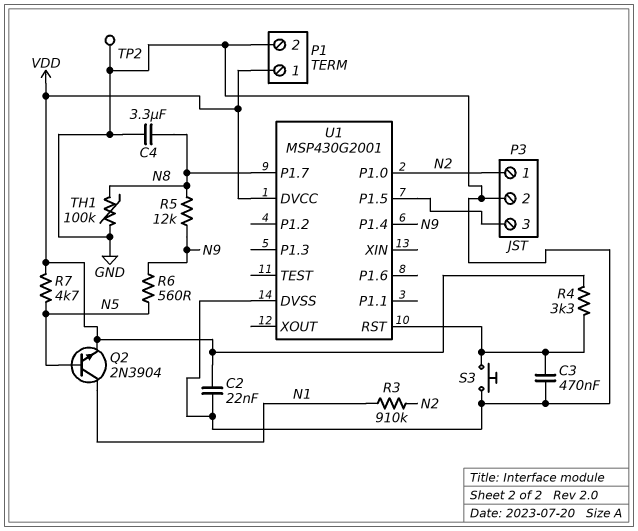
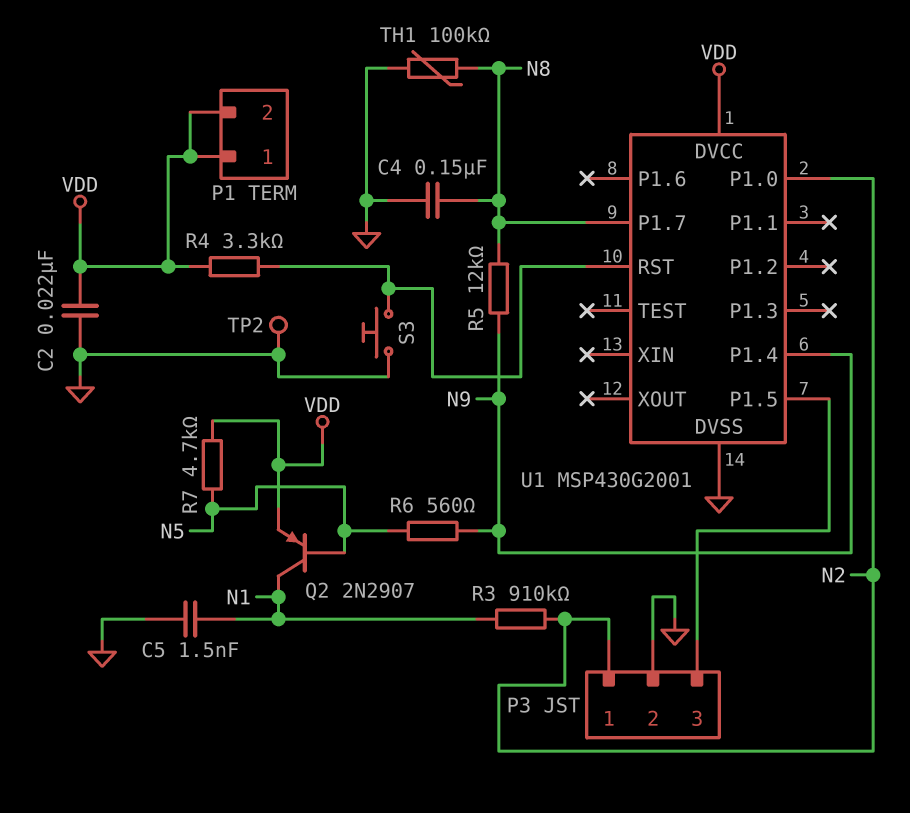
C3: 470nF (GND, U1/RST) -> none
C4: 3.3uF (GND, N8) -> 150nF (GND, N8)
C5: none -> 1.5nF (GND, N1)
P1 pin 2: GND -> VDD
Q2: NPN 2N3904 (B N5, C N1, E VDD) -> PNP 2N2907 (B N5, C N1, E VDD)

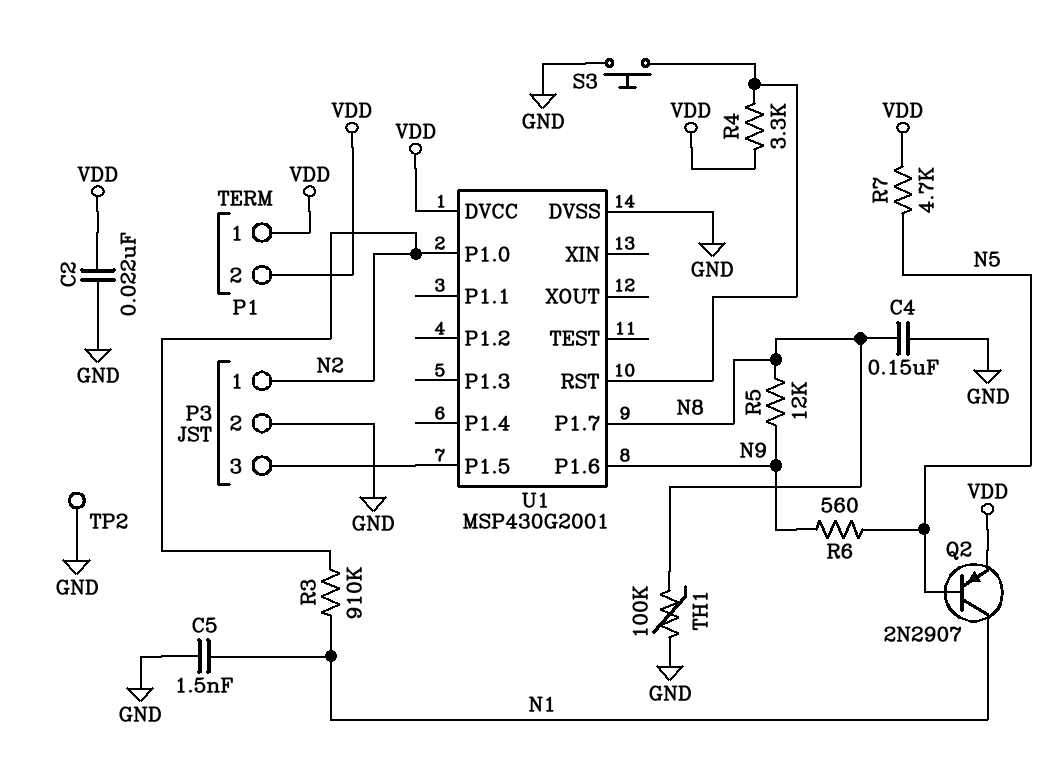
U1 pin P1.4: N9 -> none
U1 pin P1.6: none -> N9

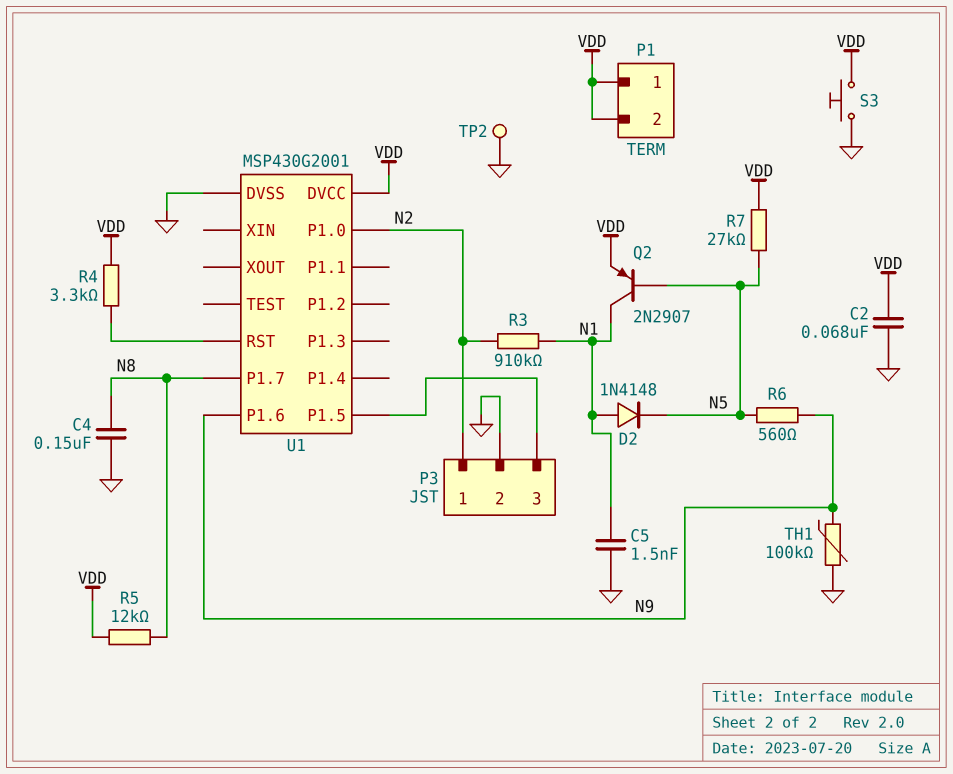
C2: 22nF (GND, VDD) -> 68nF (GND, VDD)
D2: none -> diode 1N4148 (A N1, K N5)
R5: 12k (N8, N9) -> 12k (N8, VDD)
R7: 4.7k (N5, VDD) -> 27k (N5, VDD)
S3: button (GND, U1/RST) -> button (GND, VDD)
TH1: 100k (GND, N8) -> 100k (GND, N9)

